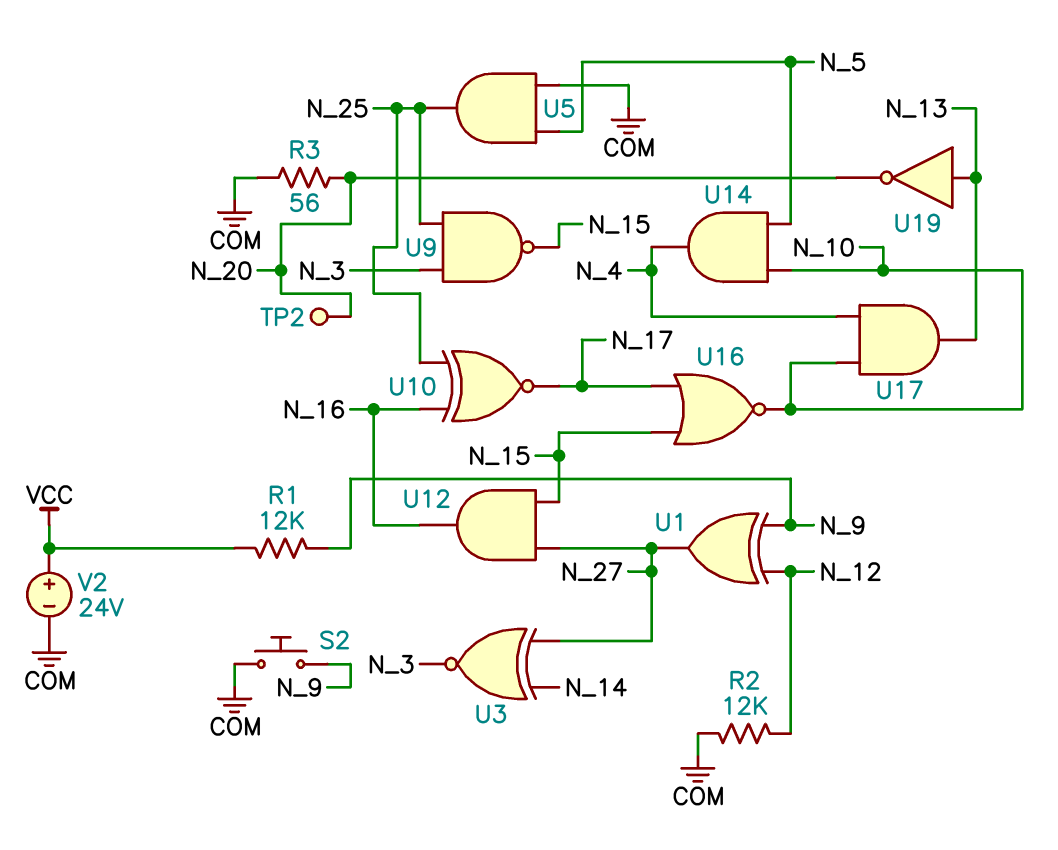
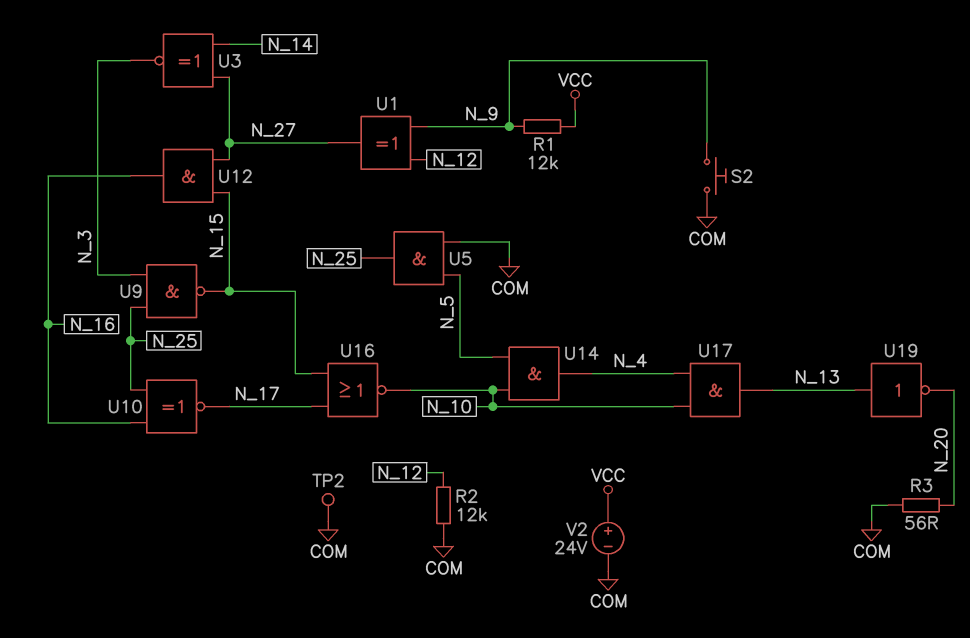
TP2: test point (N_20) -> test point (COM)

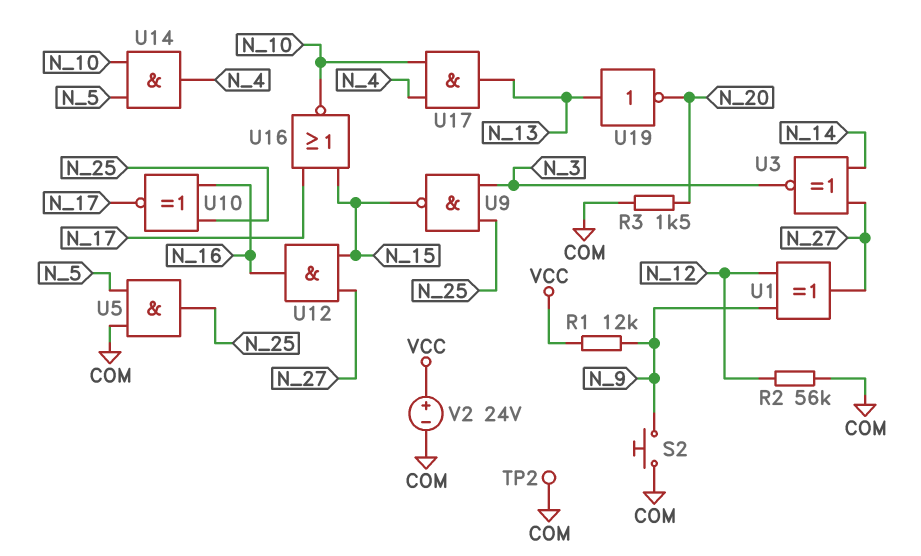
R2: 12k (COM, N_12) -> 56k (COM, N_12)
R3: 56 (COM, N_20) -> 1.5k (COM, N_20)

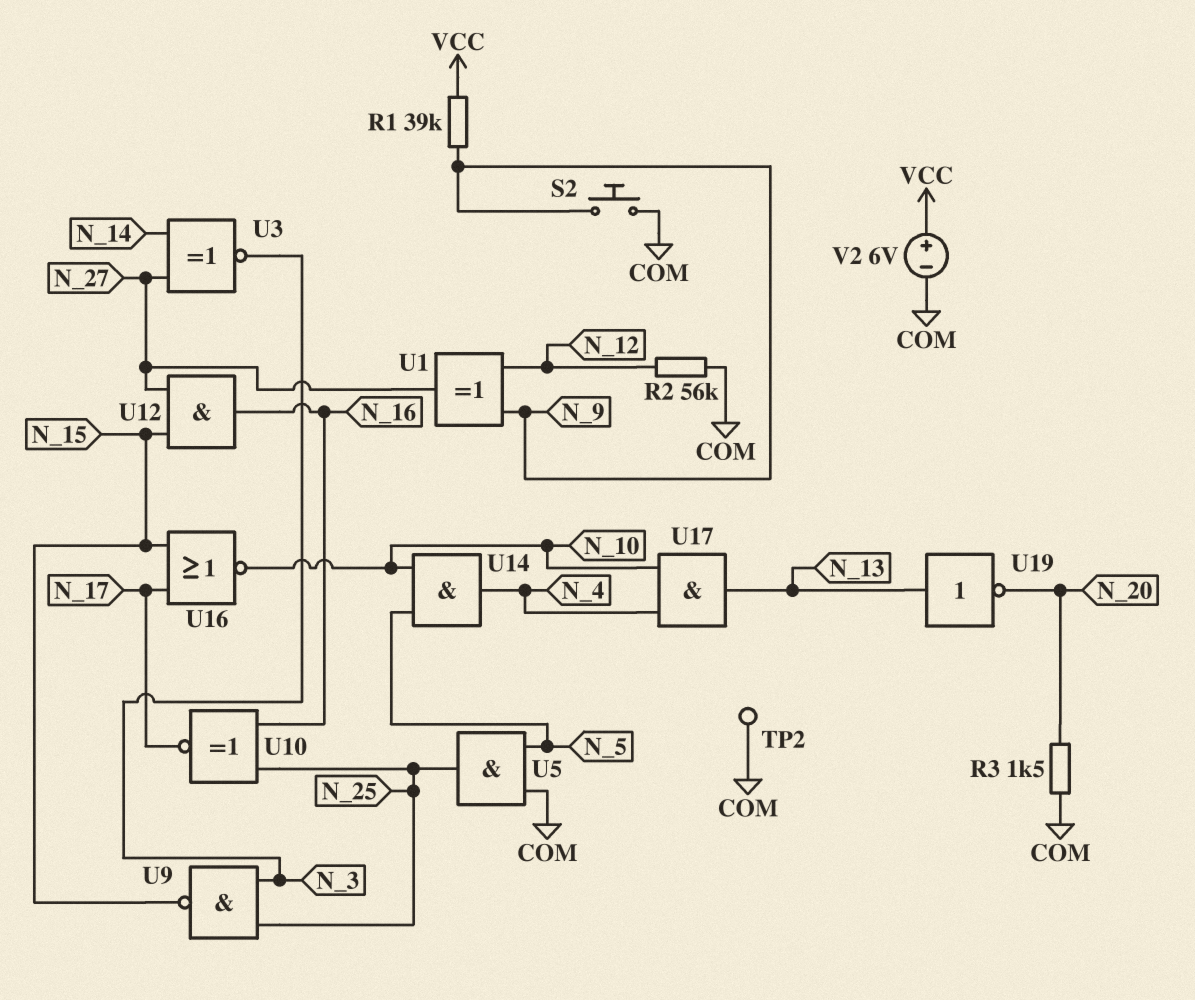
R1: 12k (N_9, VCC) -> 39k (N_9, VCC)
V2: 24V (plus VCC, minus COM) -> 6V (plus VCC, minus COM)

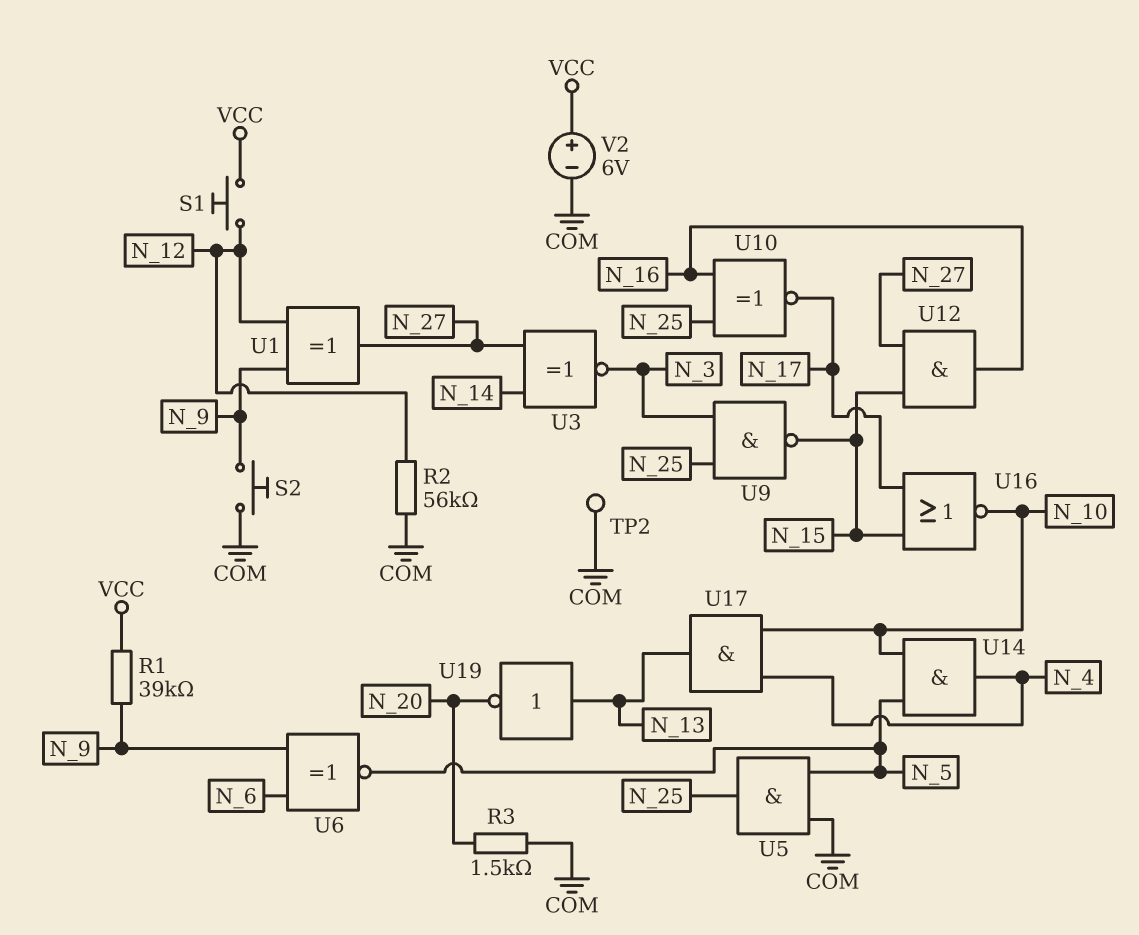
S1: none -> button (N_12, VCC)
U6: none -> XNOR (in N_6, in N_9, out N_5)

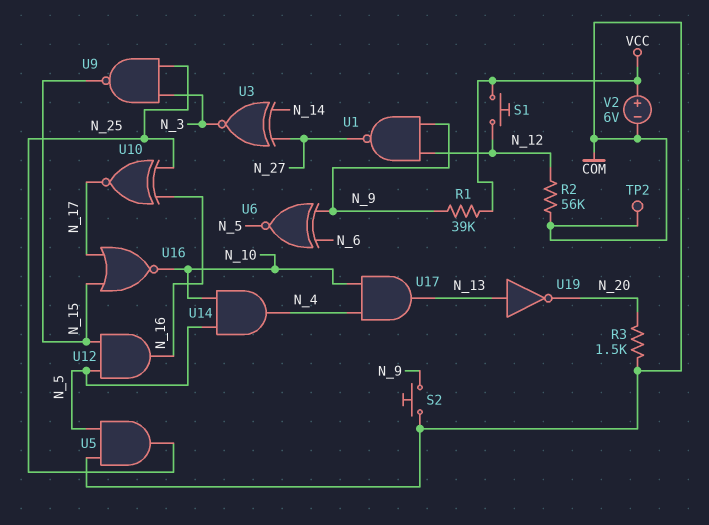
U1: XOR (in N_9, in N_12, out N_27) -> NAND (in N_9, in N_12, out N_27)
U12: AND (in N_15, in N_27, out N_16) -> AND (in N_5, in N_15, out N_16)

